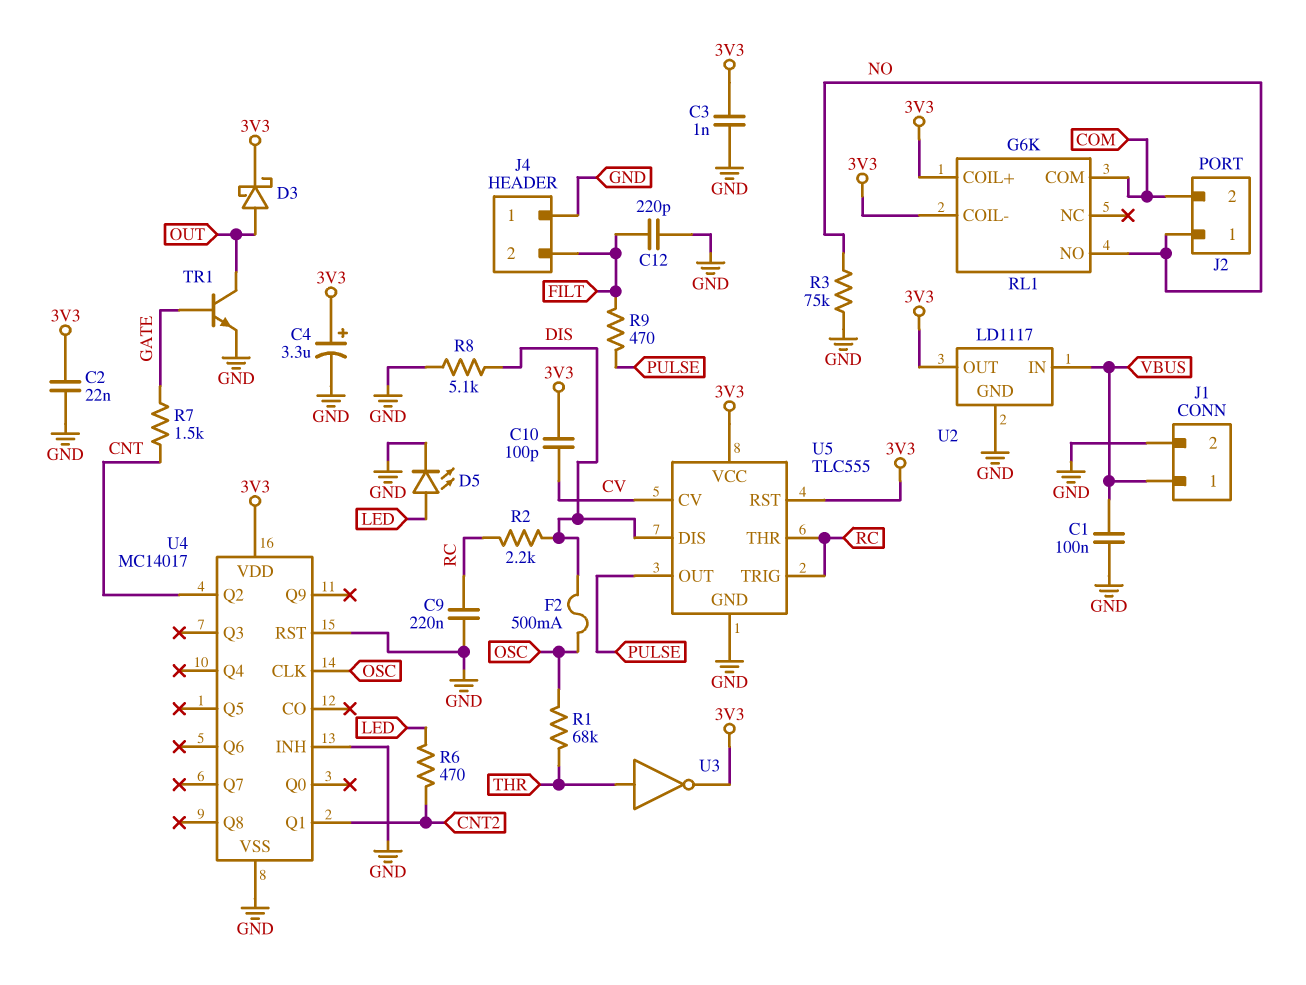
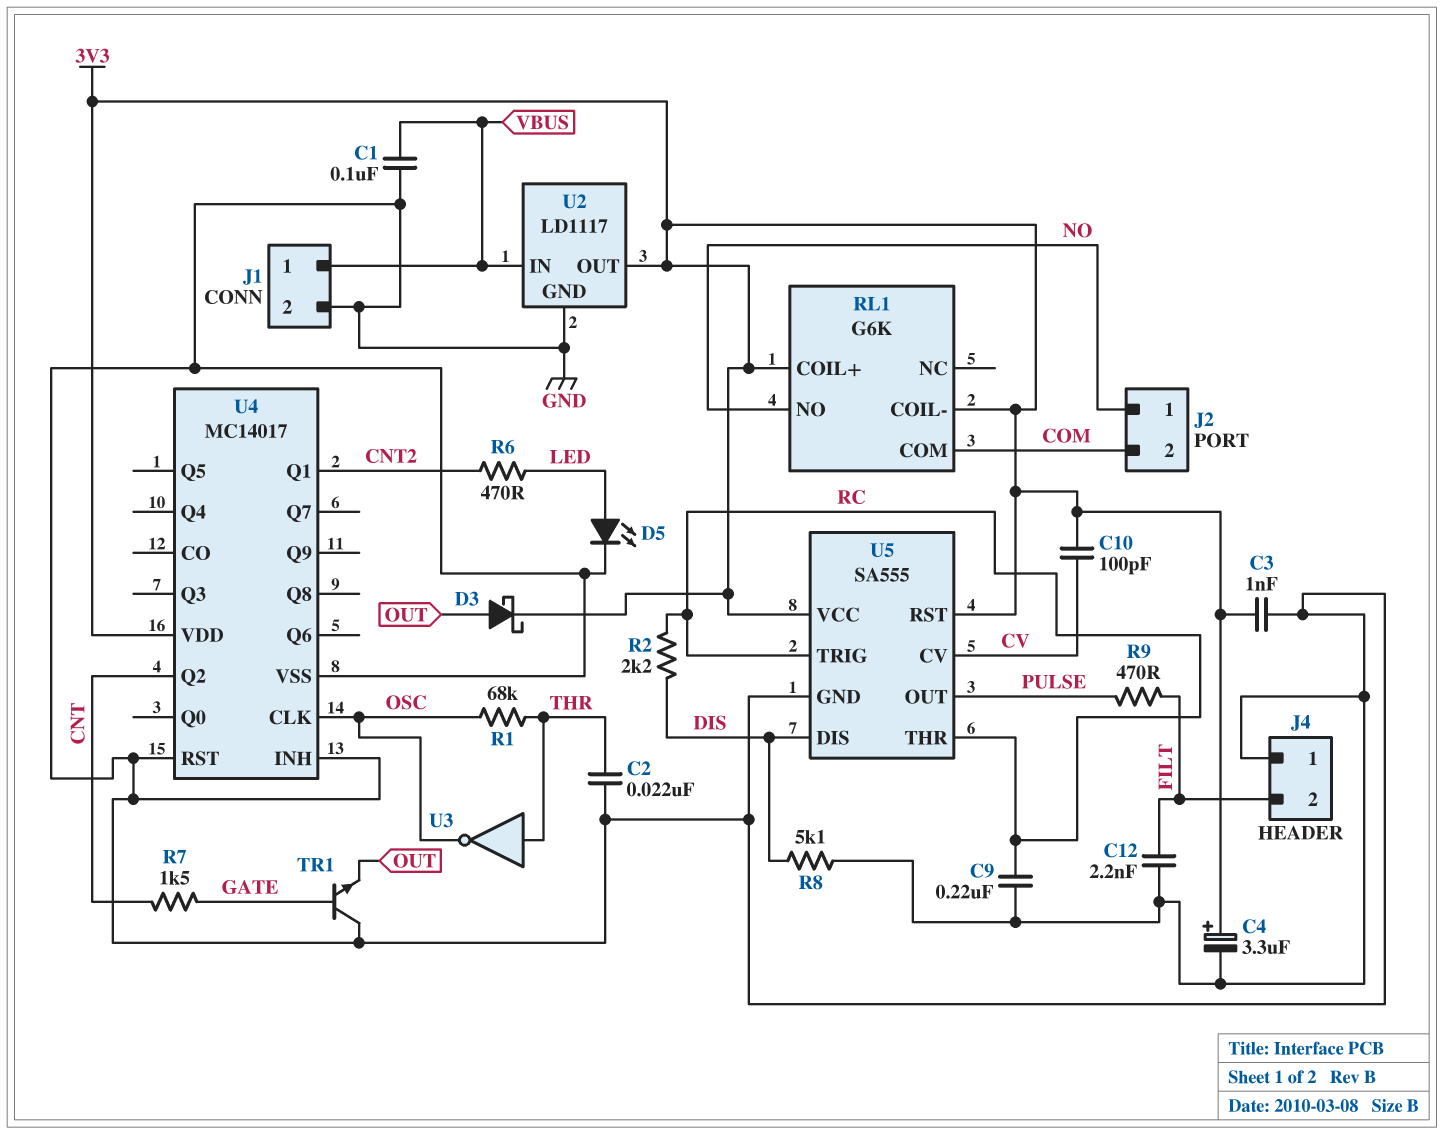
C2: 22nF (3V3, GND) -> 22nF (GND, THR)
C12: 220pF (FILT, GND) -> 2.2nF (FILT, GND)
F2: 500mA (DIS, OSC) -> none
R3: 75k (GND, NO) -> none
TR1: NPN (B GATE, C OUT, E GND) -> NPN (B GATE, C GND, E OUT)
U3: NOT (in THR, out 3V3) -> NOT (in THR, out OSC)
U5: TLC555 -> SA555

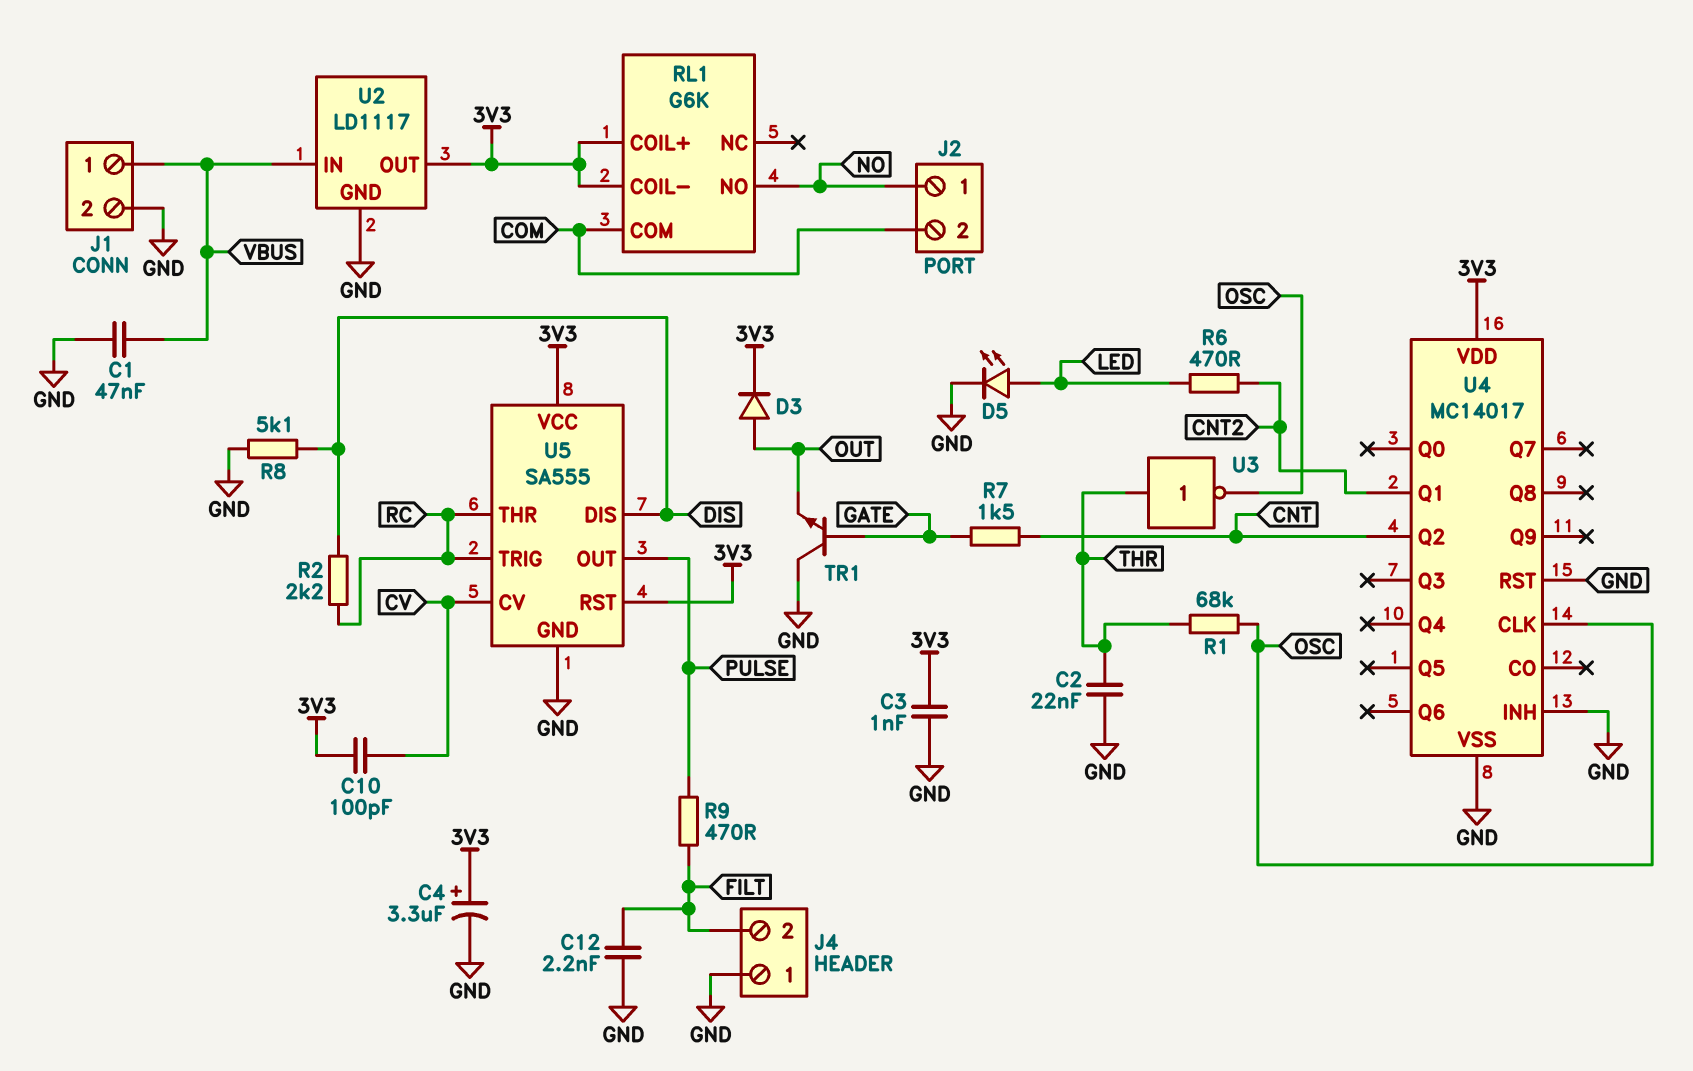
C1: 100nF (GND, VBUS) -> 47nF (GND, VBUS)
C9: 220nF (GND, RC) -> none
D3: schottky (A OUT, K 3V3) -> diode (A OUT, K 3V3)

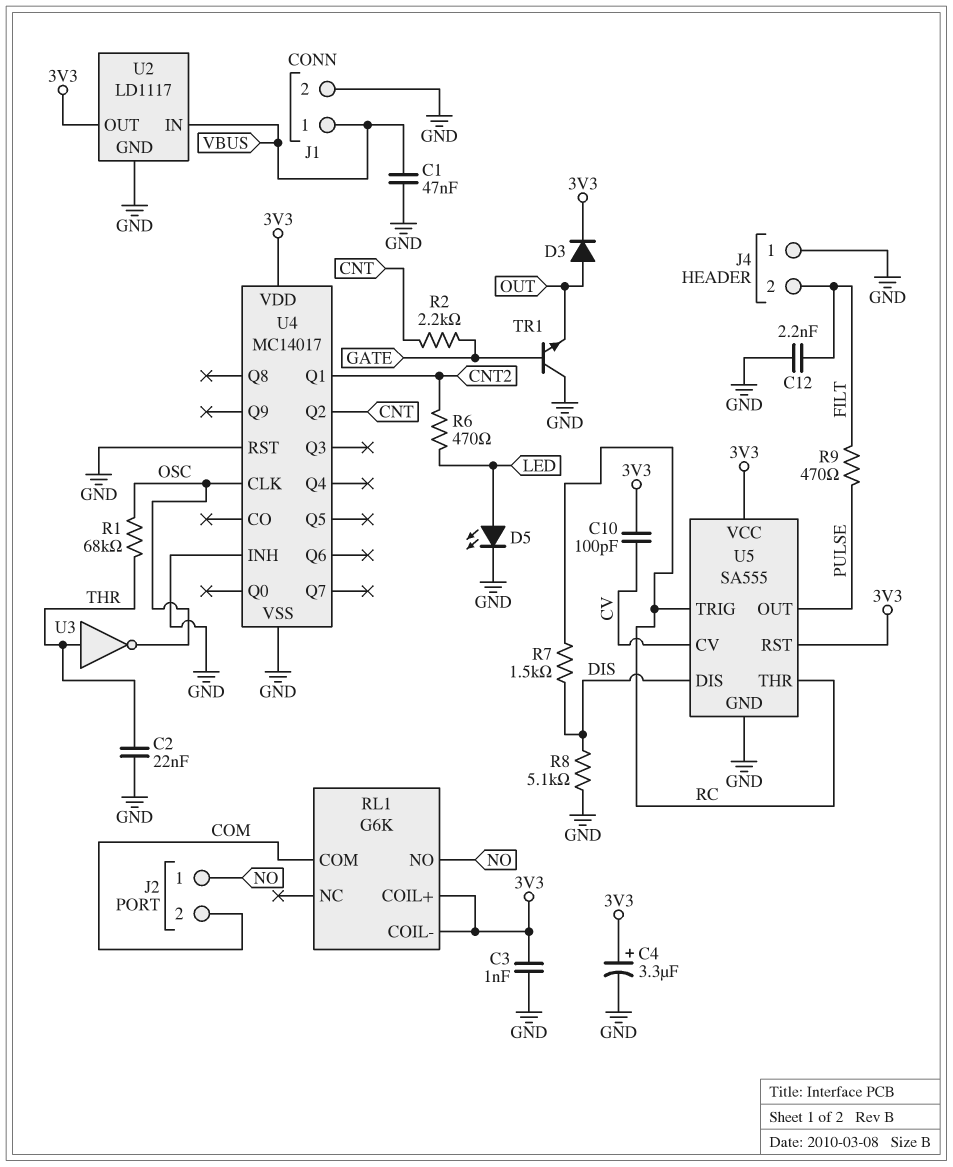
R2: 2.2k (DIS, RC) -> 2.2k (CNT, GATE)
R7: 1.5k (CNT, GATE) -> 1.5k (DIS, RC)

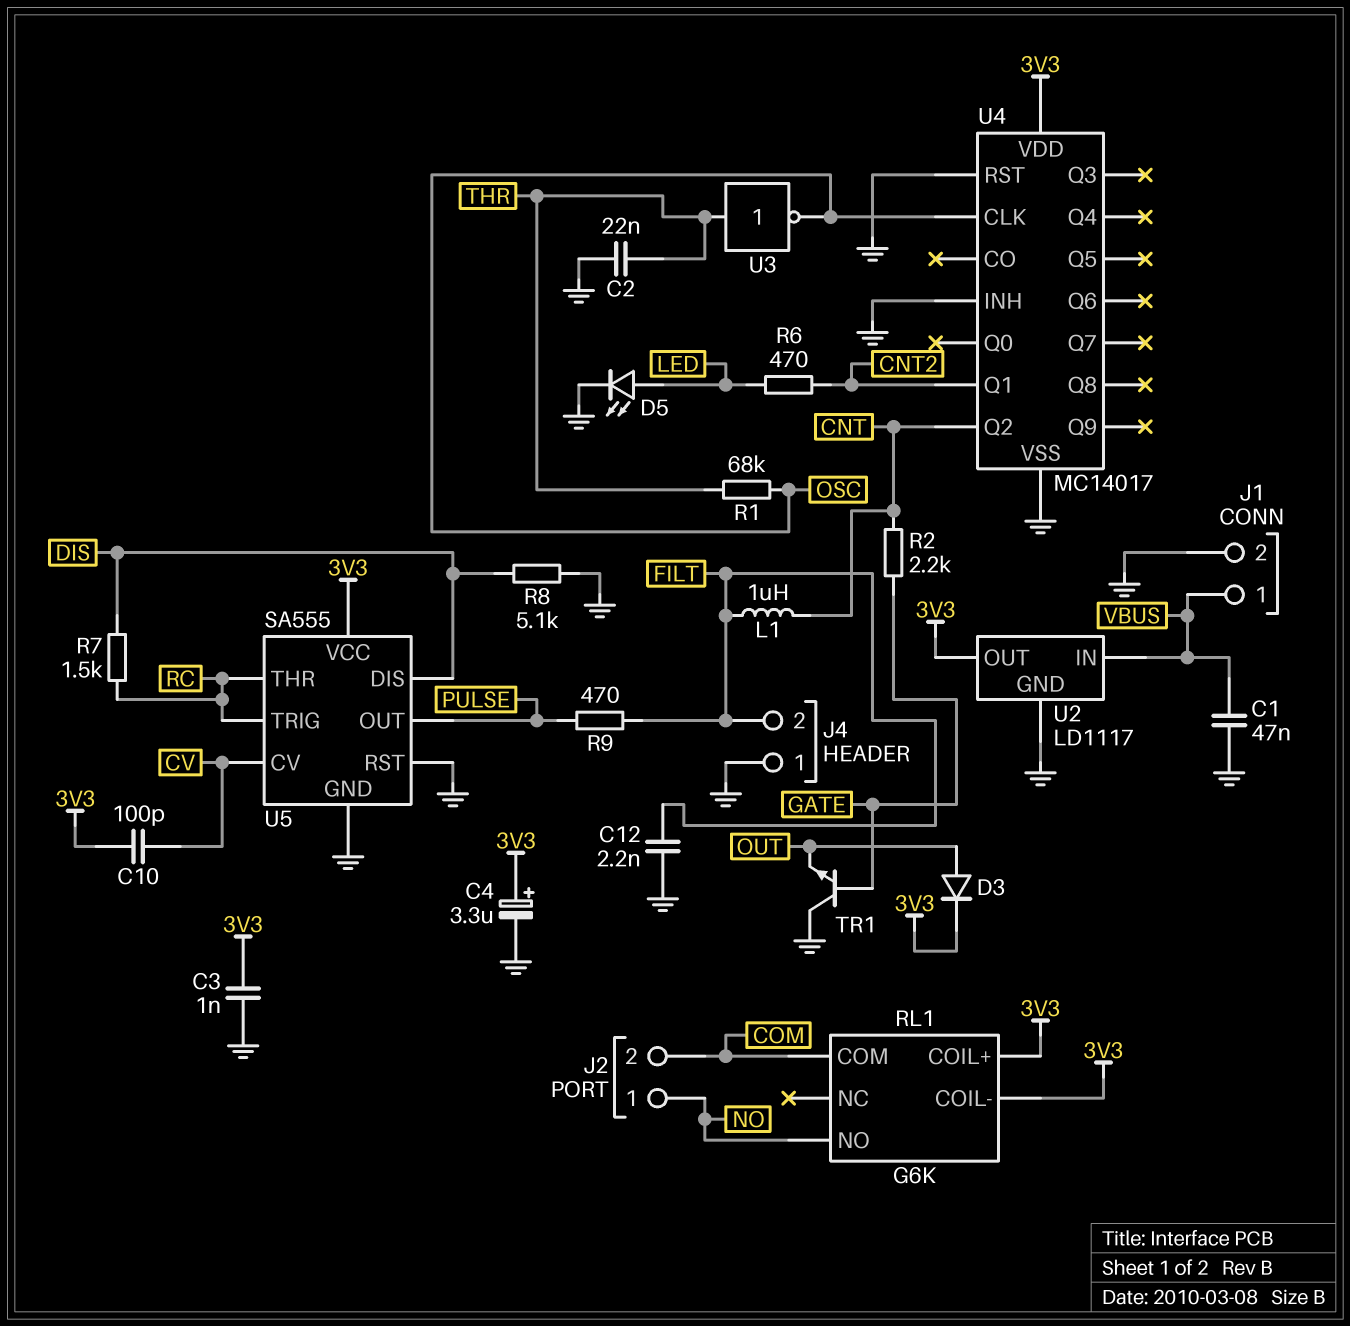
L1: none -> 1uH (CNT, FILT)
U5 pin RST: 3V3 -> GND

